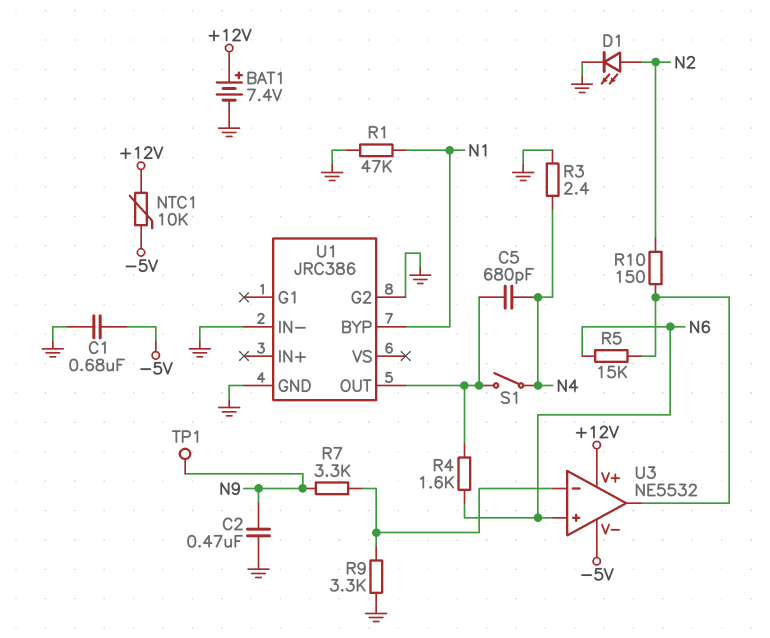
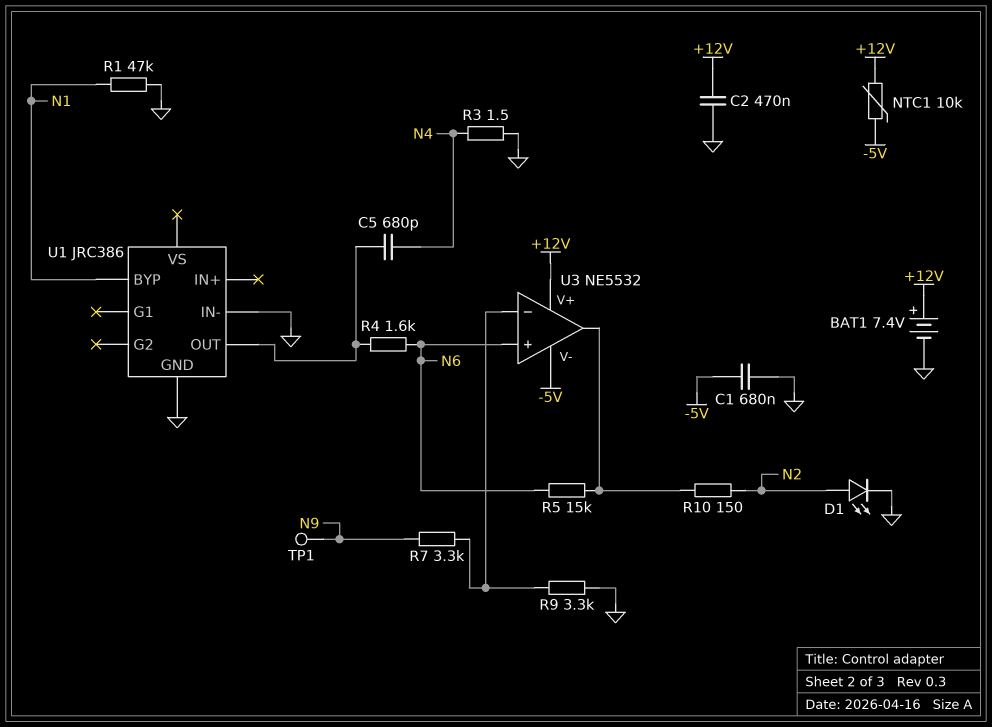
C2: 470nF (GND, N9) -> 470nF (+12V, GND)
R3: 2.4 (GND, N4) -> 1.5 (GND, N4)
S1: switch (N4, U1/OUT) -> none
U1 pin G2: GND -> none

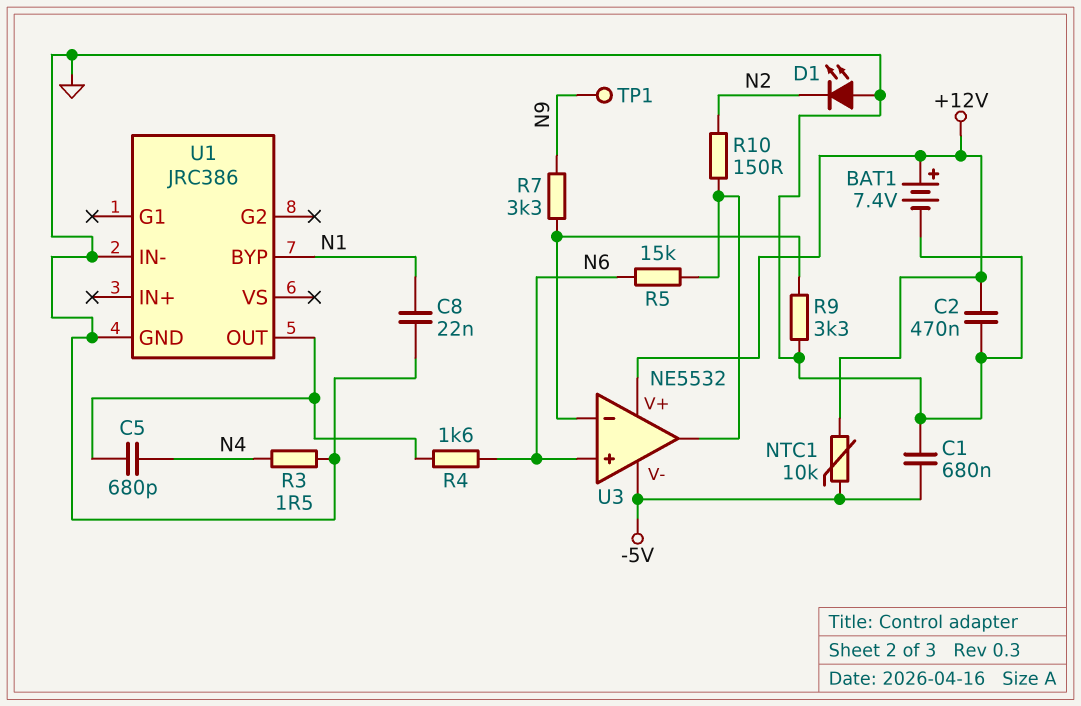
C8: none -> 22nF (GND, N1)
D1: LED (A N2, K GND) -> LED (A GND, K N2)
R1: 47k (GND, N1) -> none

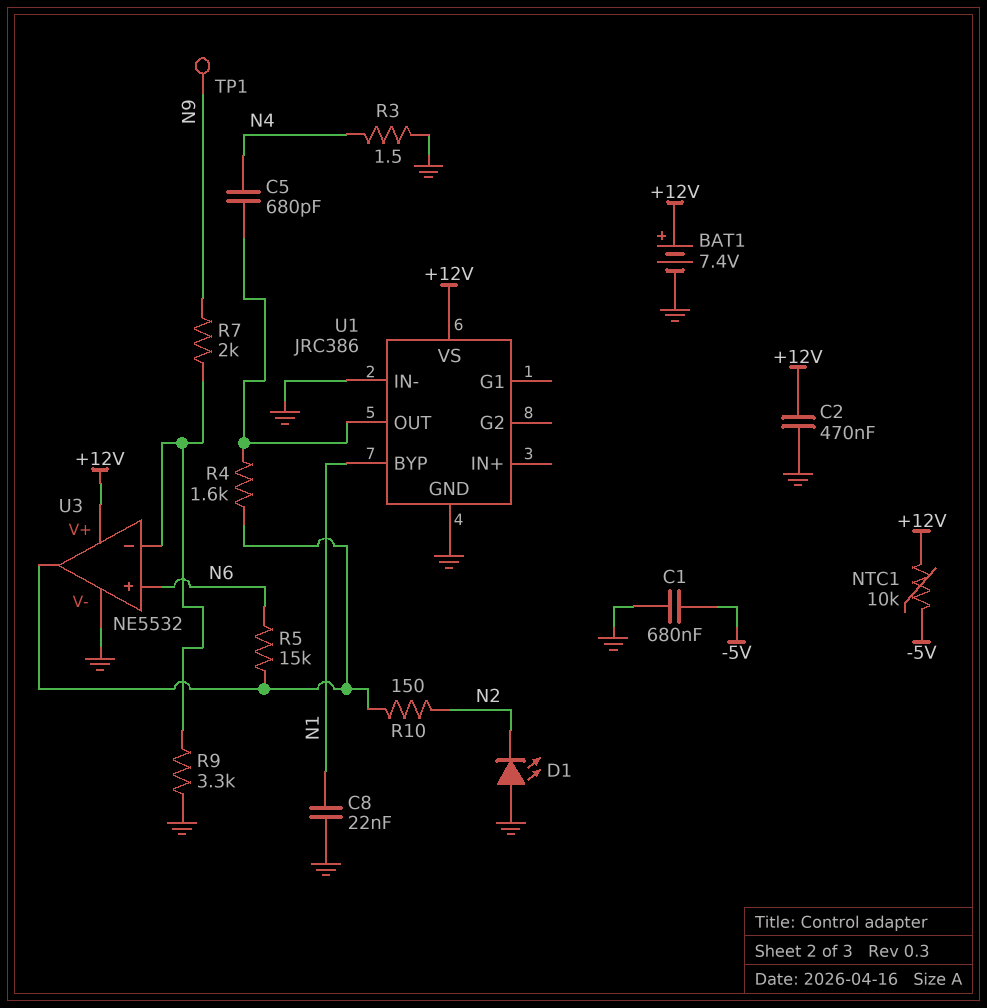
R4: 1.6k (N6, U1/OUT) -> 1.6k (U1/OUT, U3/out)
R7: 3.3k (N9, U3/in-) -> 2k (N9, U3/in-)
U1 pin VS: none -> +12V
U3 pin V-: -5V -> GND

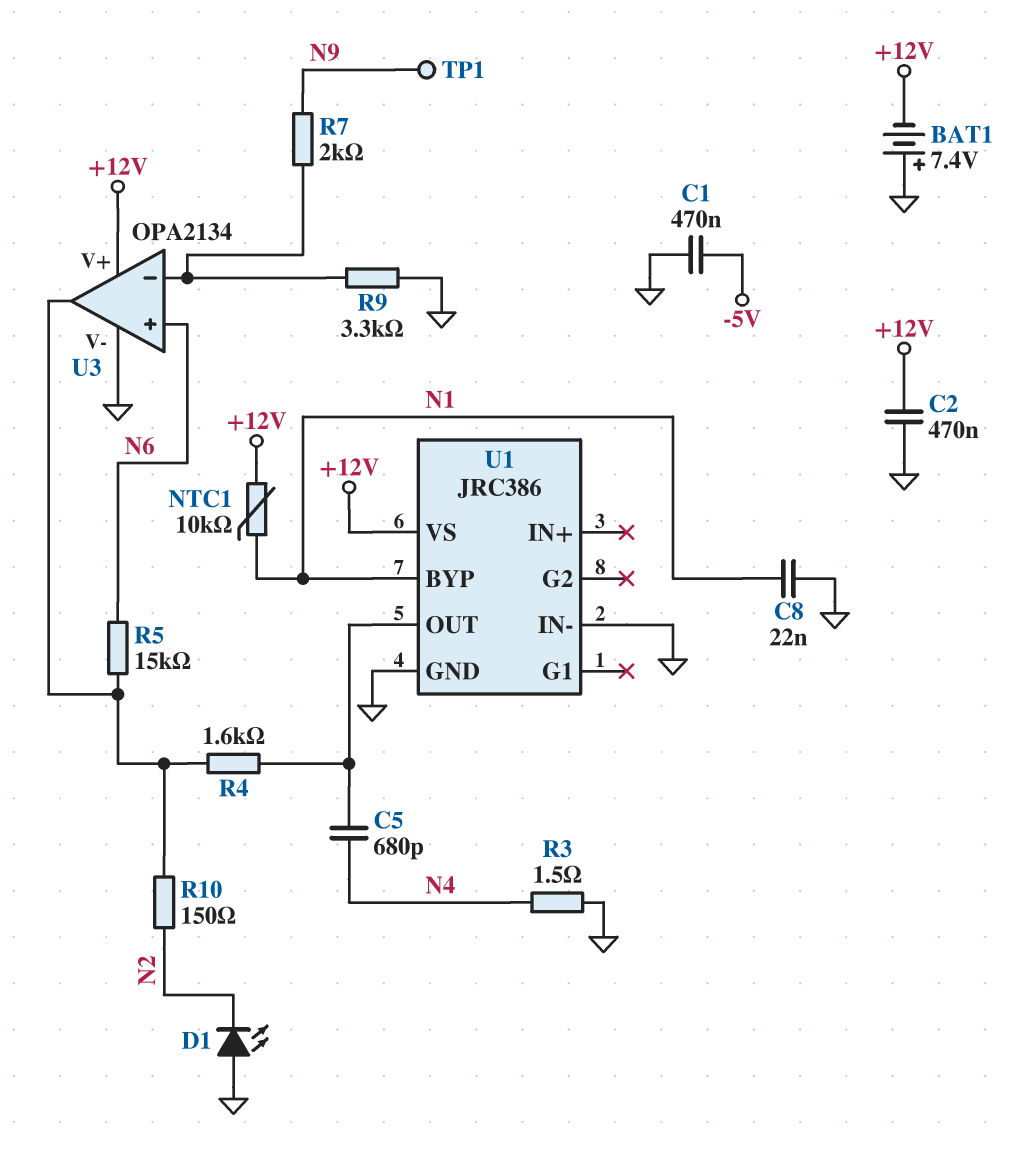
BAT1: 7.4V (plus +12V, minus GND) -> 7.4V (plus GND, minus +12V)
C1: 680nF (-5V, GND) -> 470nF (-5V, GND)
NTC1: 10k (+12V, -5V) -> 10k (+12V, N1)
U3: NE5532 -> OPA2134

